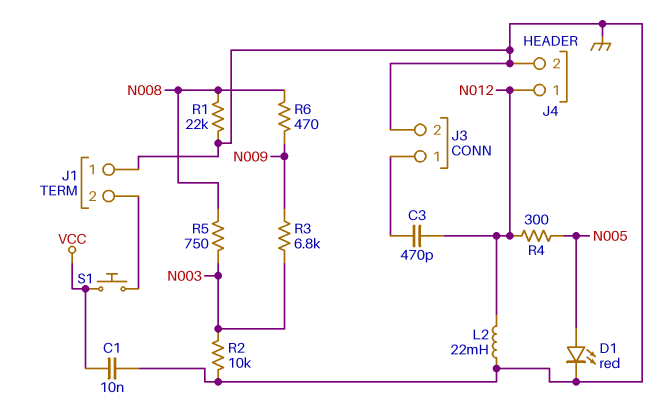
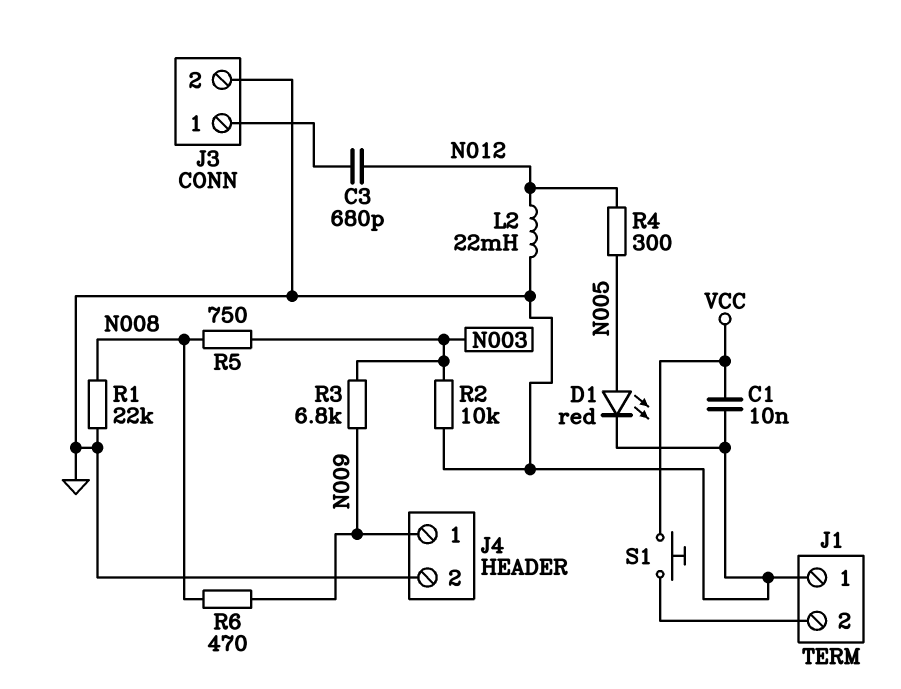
C3: 470pF (J3/1, N012) -> 680pF (J3/1, N012)
J4 pin 1: N012 -> N009

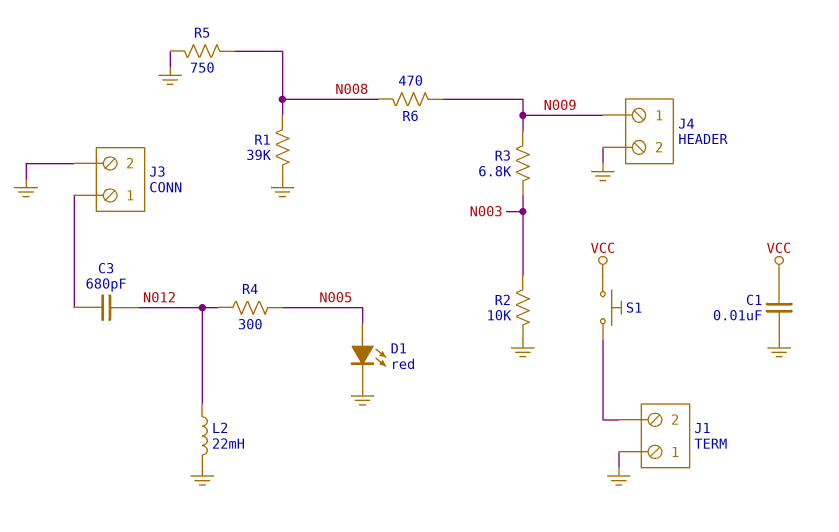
R1: 22k (GND, N008) -> 39k (GND, N008)
R5: 750 (N003, N008) -> 750 (GND, N008)

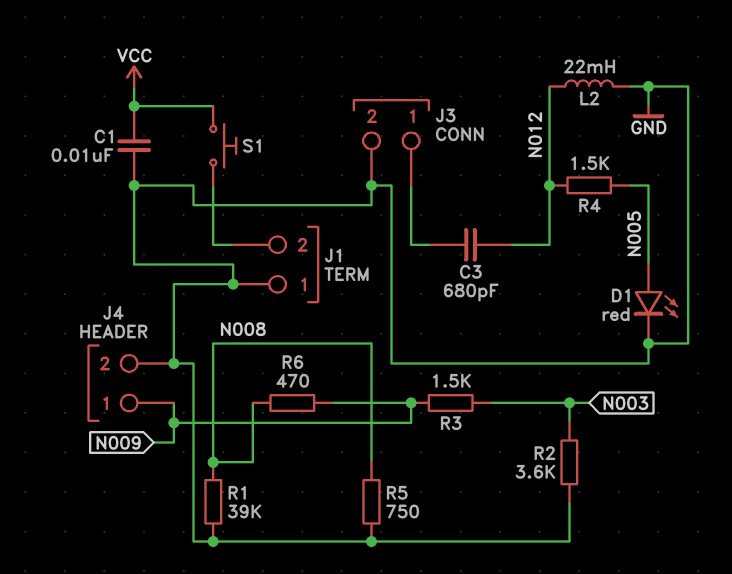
R2: 10k (GND, N003) -> 3.6k (GND, N003)
R3: 6.8k (N003, N009) -> 1.5k (N003, N009)
R4: 300 (N005, N012) -> 1.5k (N005, N012)

